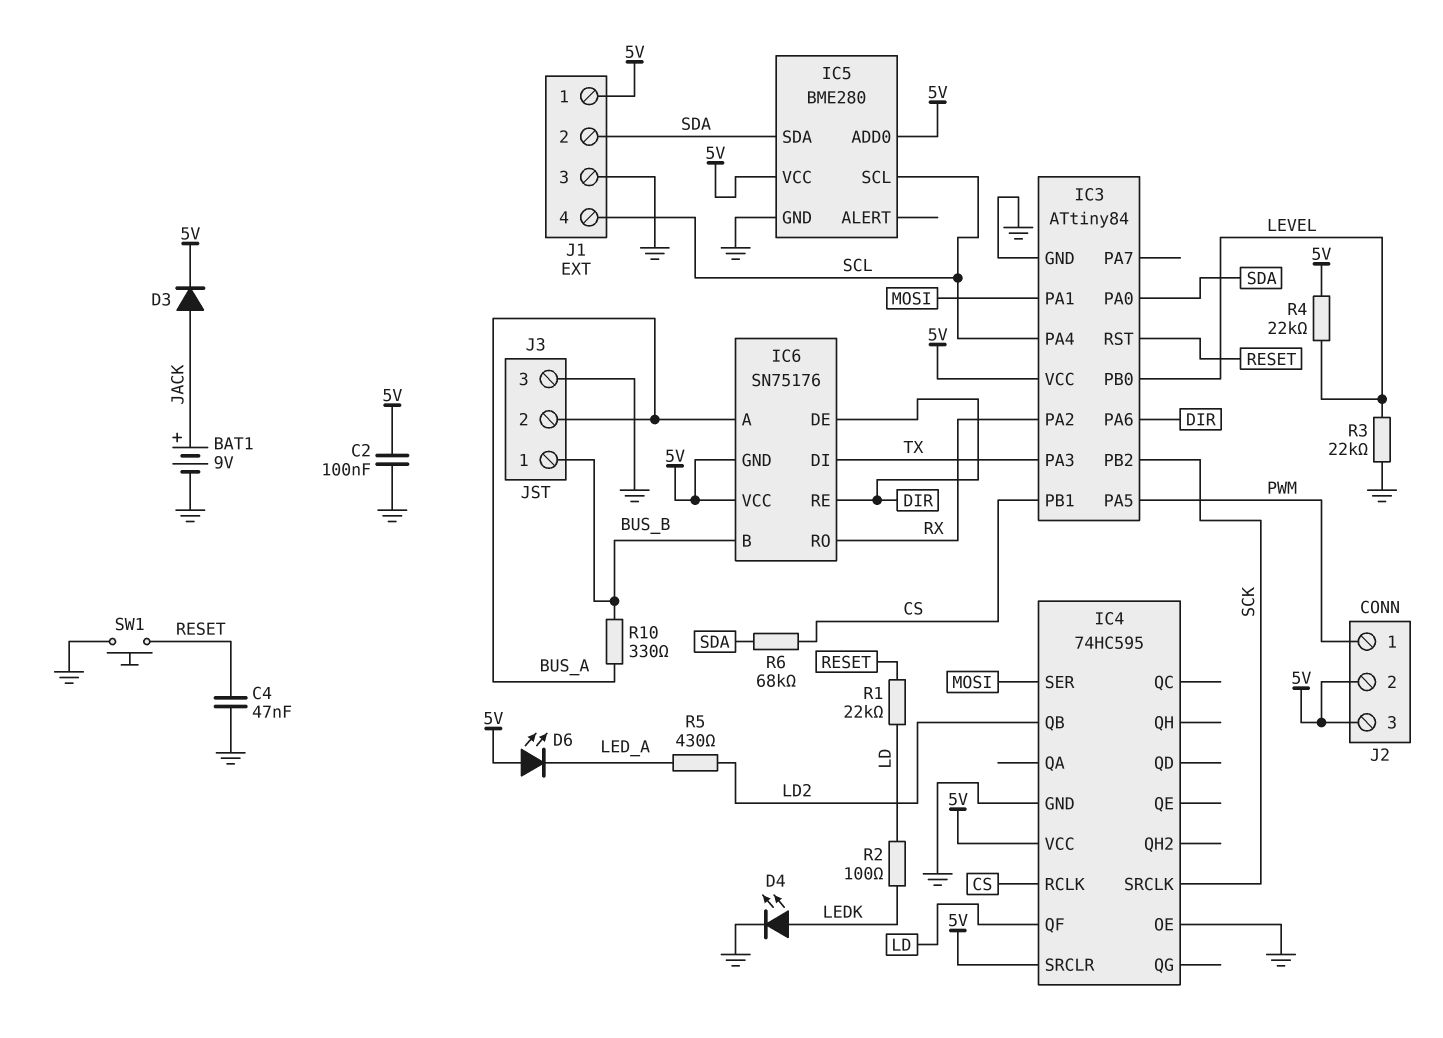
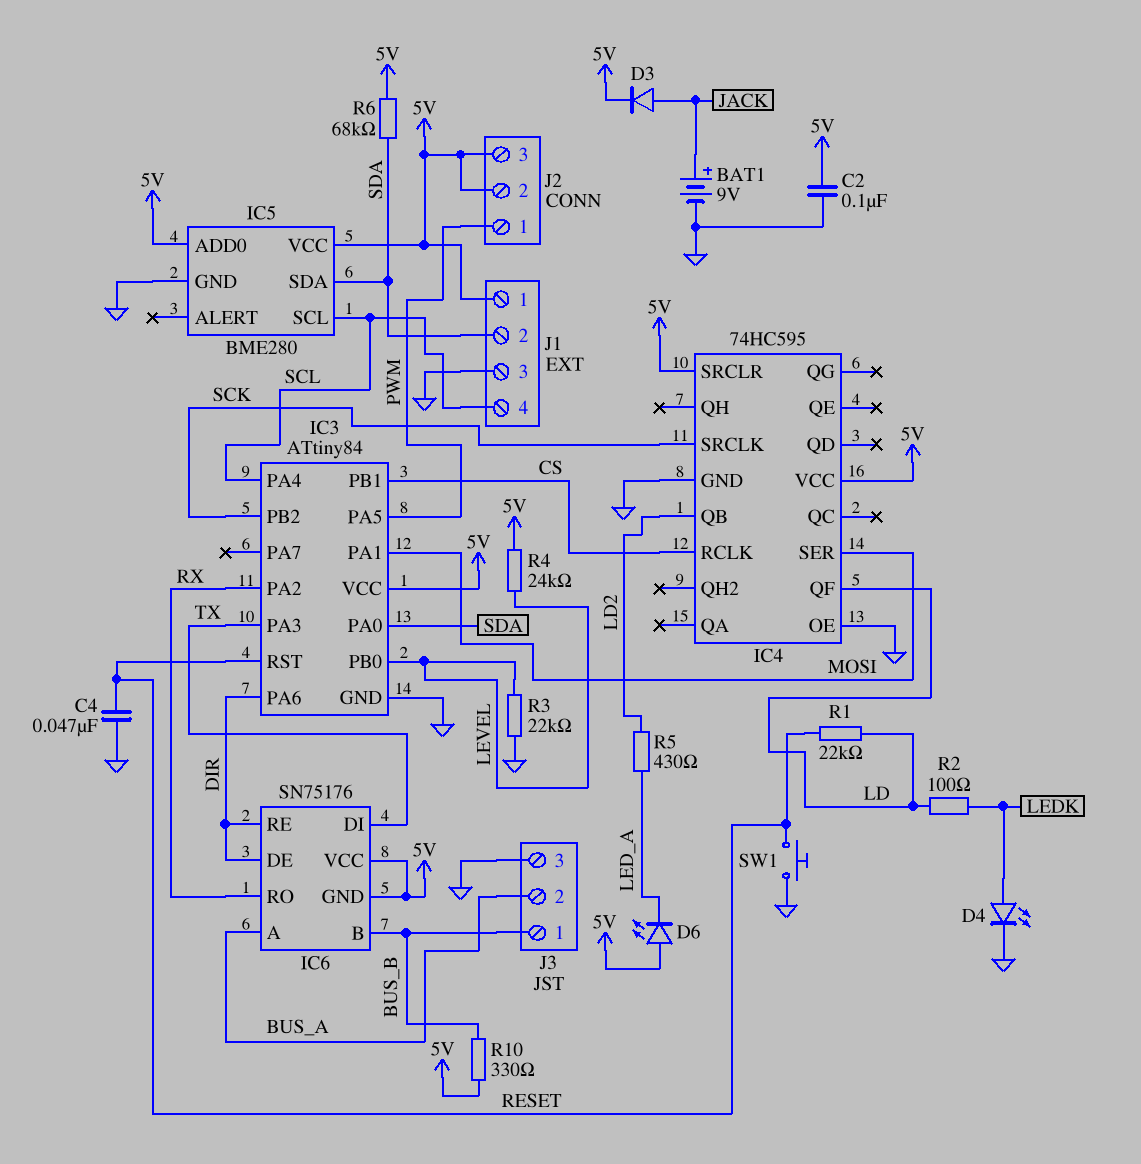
R4: 22k (5V, LEVEL) -> 24k (5V, LEVEL)
R6: 68k (CS, SDA) -> 68k (5V, SDA)
R10: 330 (BUS_A, BUS_B) -> 330 (5V, BUS_B)

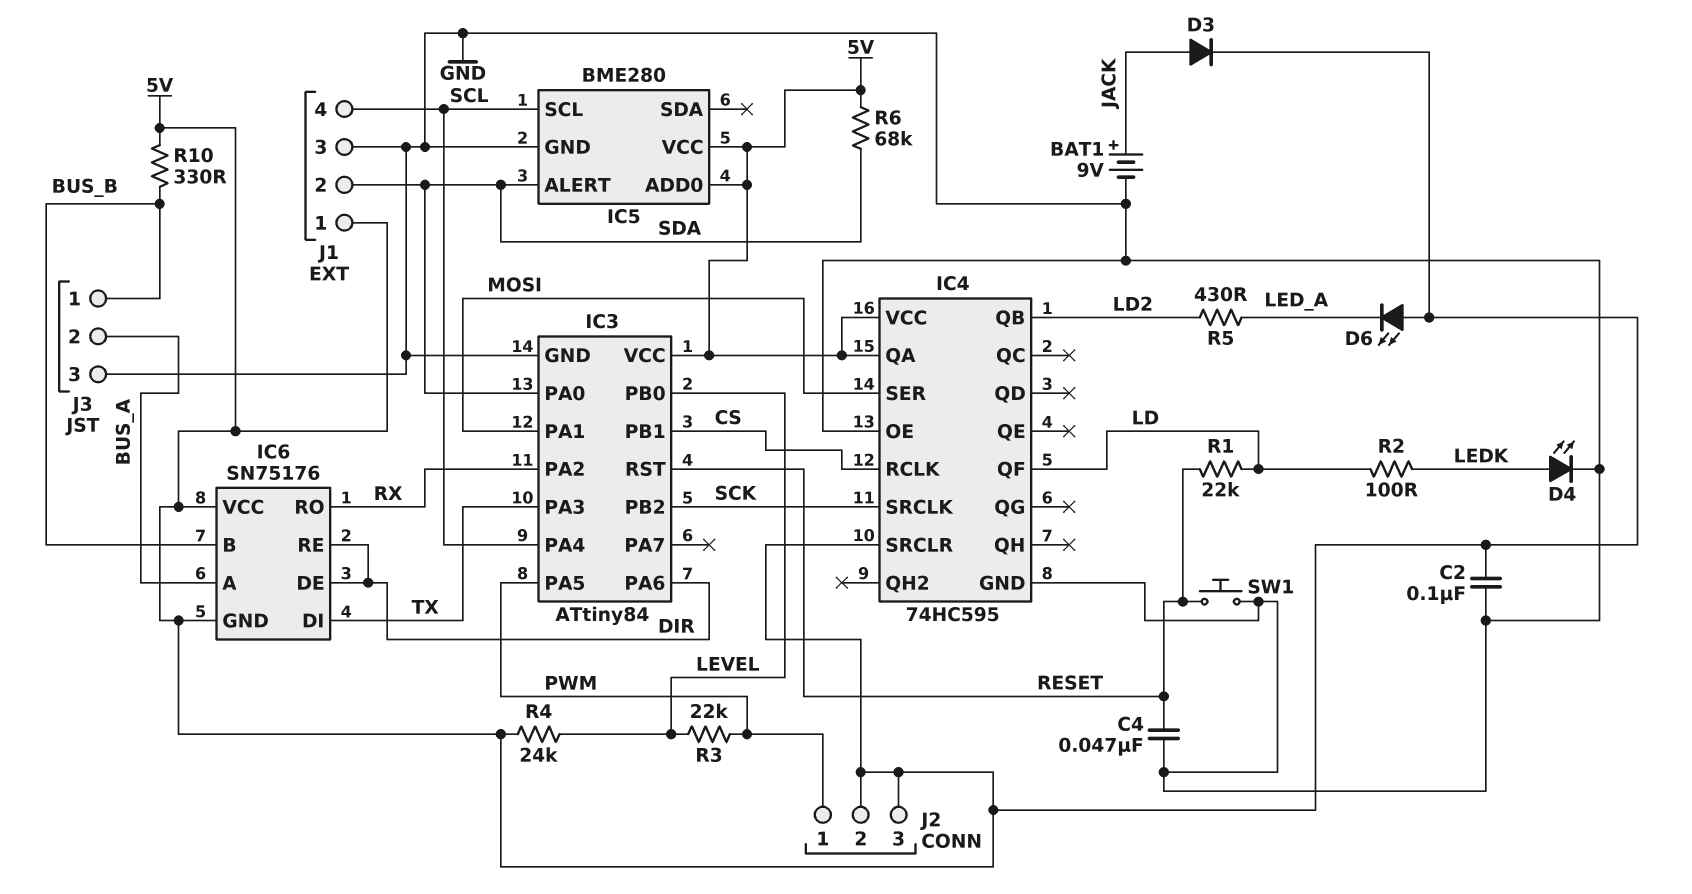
IC4 pin QA: none -> 5V
IC5 pin ALERT: none -> SDA
IC5 pin SDA: SDA -> none
R3: 22k (GND, LEVEL) -> 22k (LEVEL, PWM)

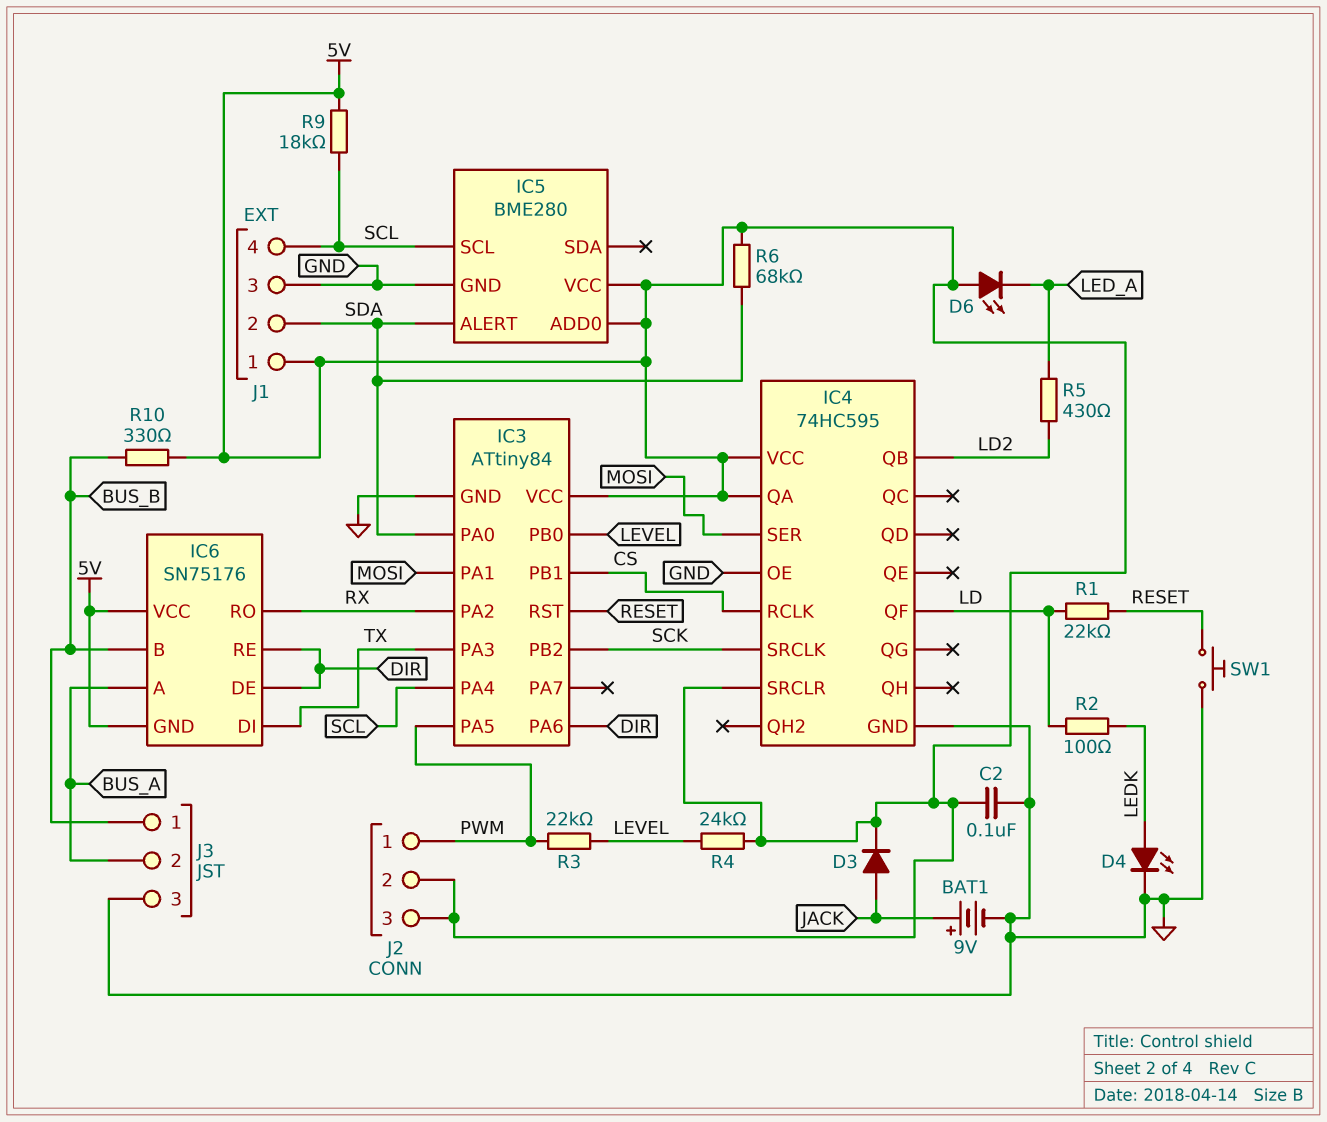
C4: 47nF (GND, RESET) -> none
R9: none -> 18k (5V, SCL)

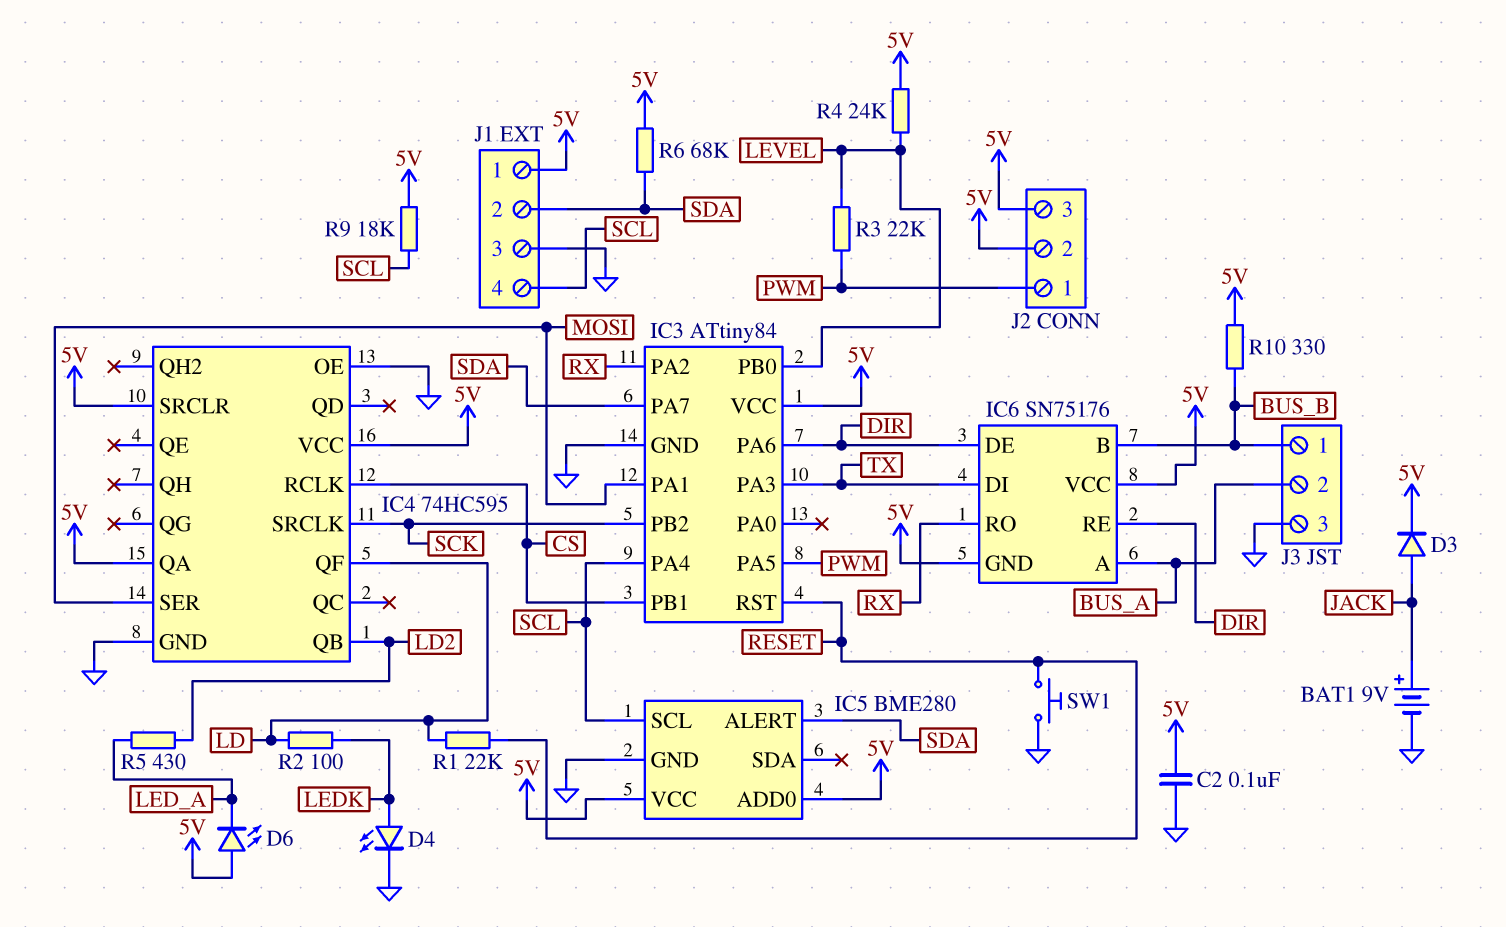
IC3 pin PA0: SDA -> none
IC3 pin PA7: none -> SDA

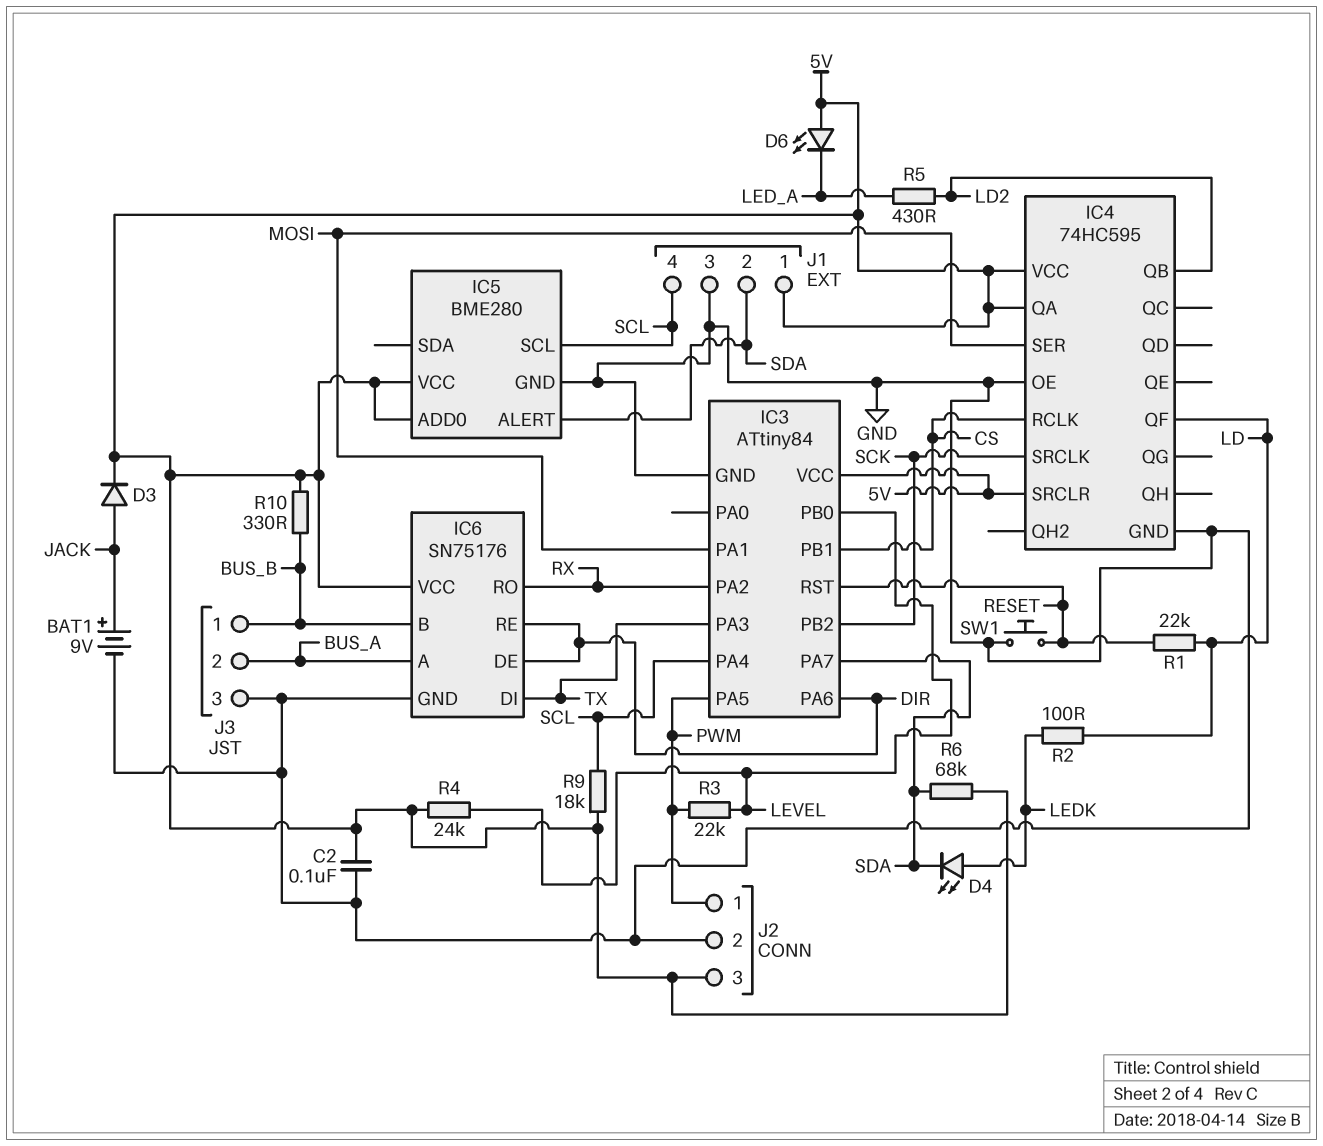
D4: LED (A LEDK, K GND) -> LED (A LEDK, K SDA)
IC6 pin GND: 5V -> GND
J2 pin 2: 5V -> GND

